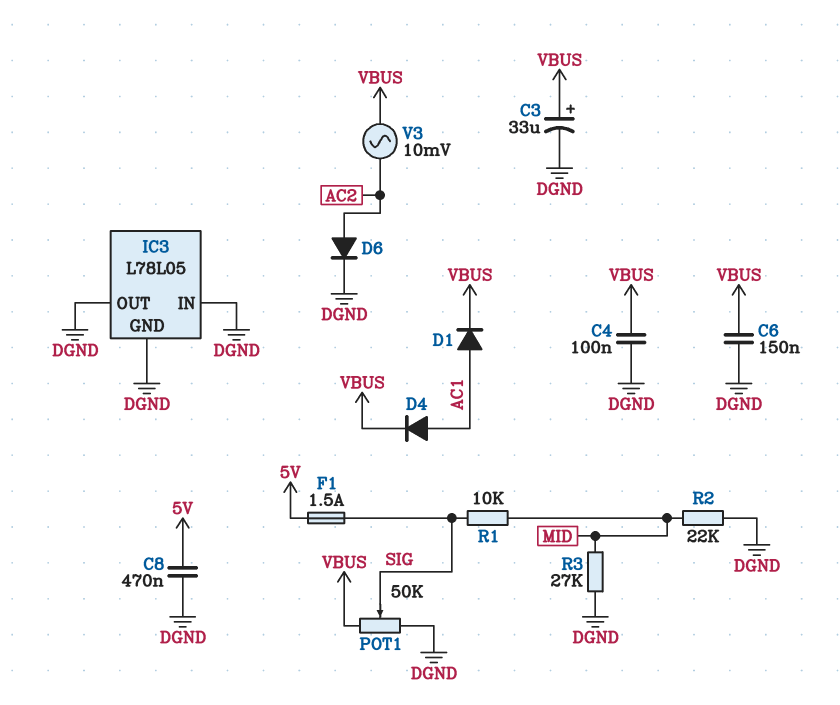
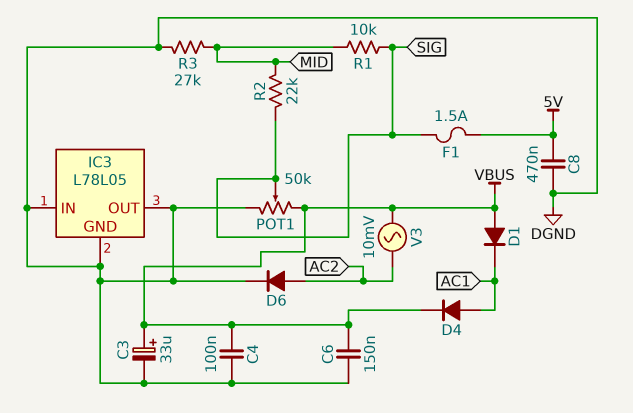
D1: diode (A AC1, K VBUS) -> diode (A VBUS, K AC1)
R2: 22k (DGND, MID) -> 22k (MID, SIG)

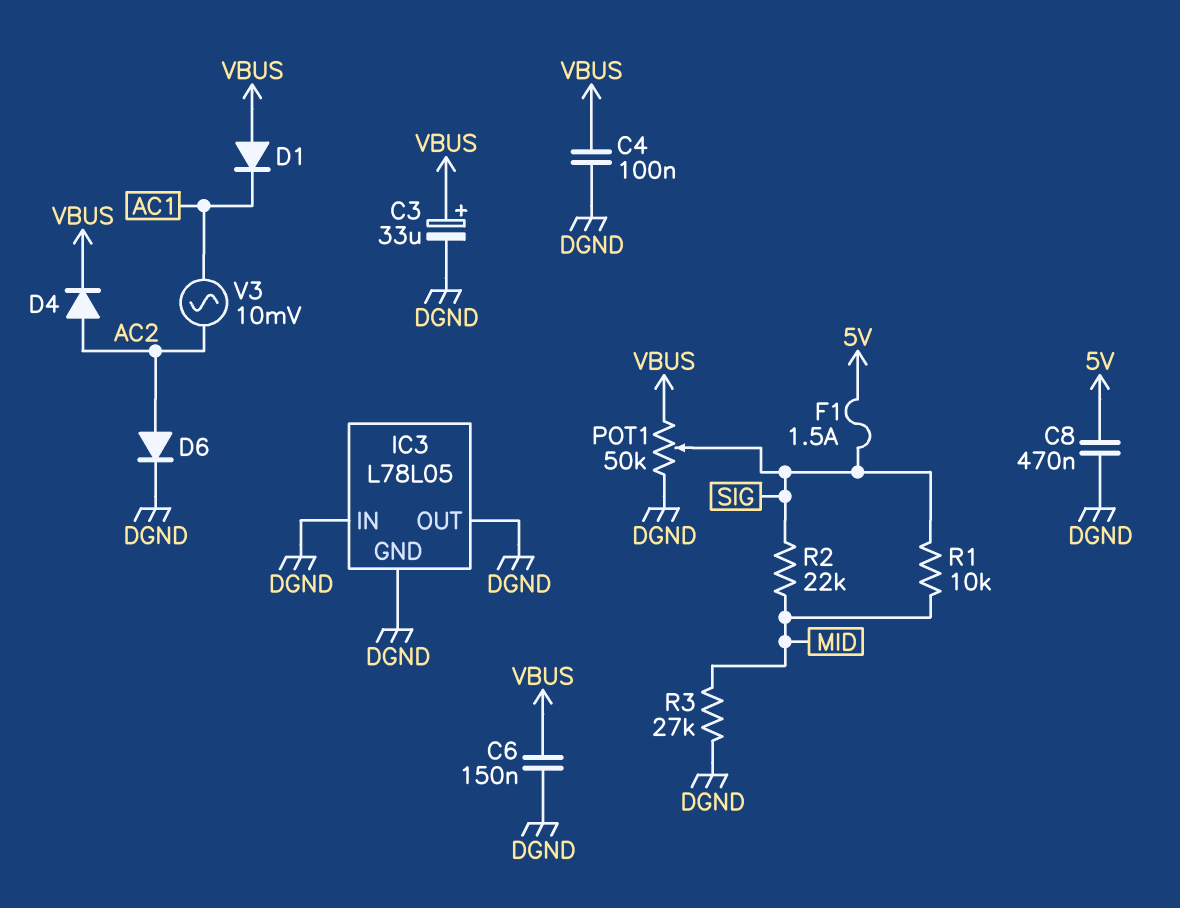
D4: diode (A AC1, K VBUS) -> diode (A AC2, K VBUS)
V3: AC 10mV (AC2, VBUS) -> AC 10mV (AC1, AC2)

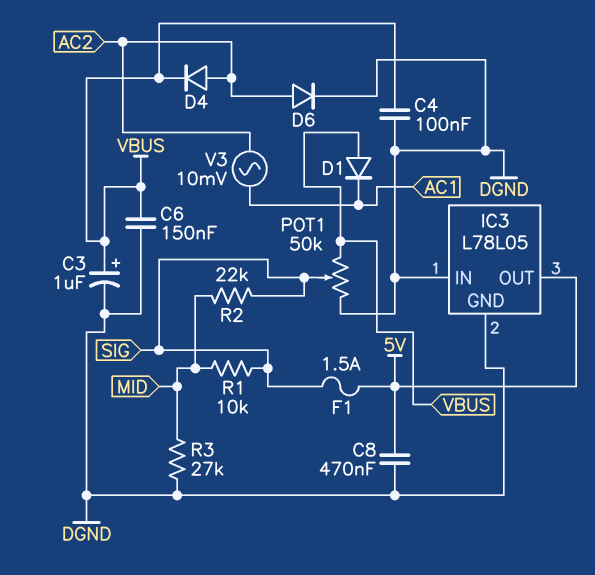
C3: 33uF (plus VBUS, minus DGND) -> 1uF (plus VBUS, minus DGND)
IC3 pin OUT: DGND -> 5V

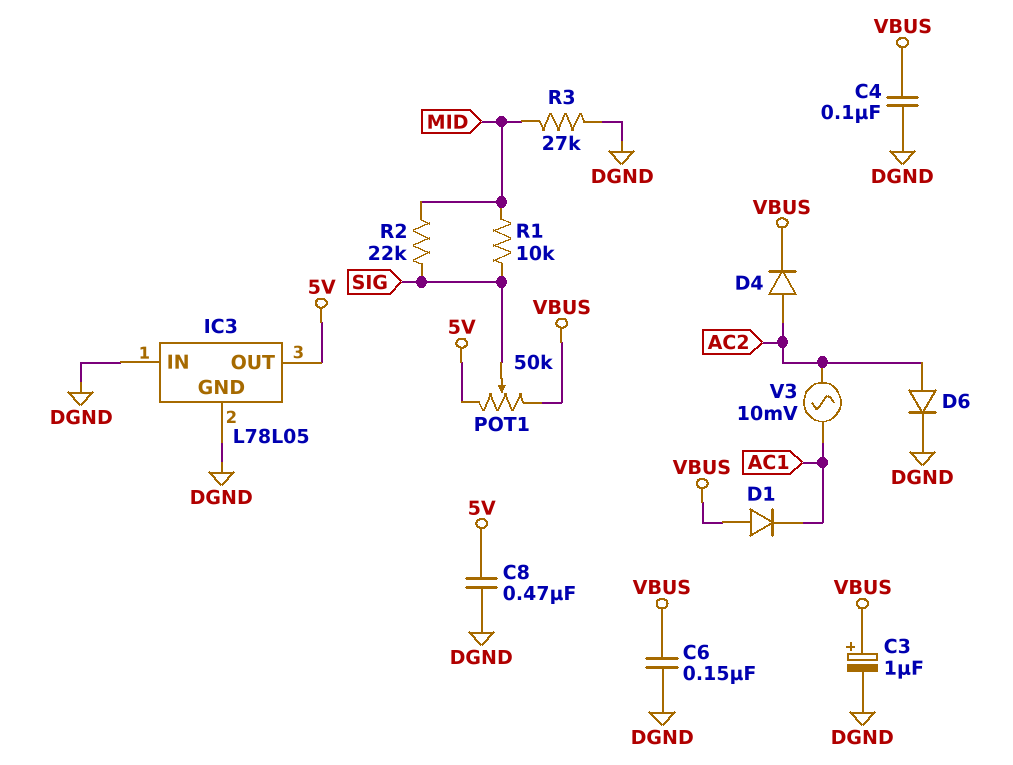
F1: 1.5A (5V, SIG) -> none
POT1: 50k (DGND, VBUS, wiper SIG) -> 50k (5V, VBUS, wiper SIG)

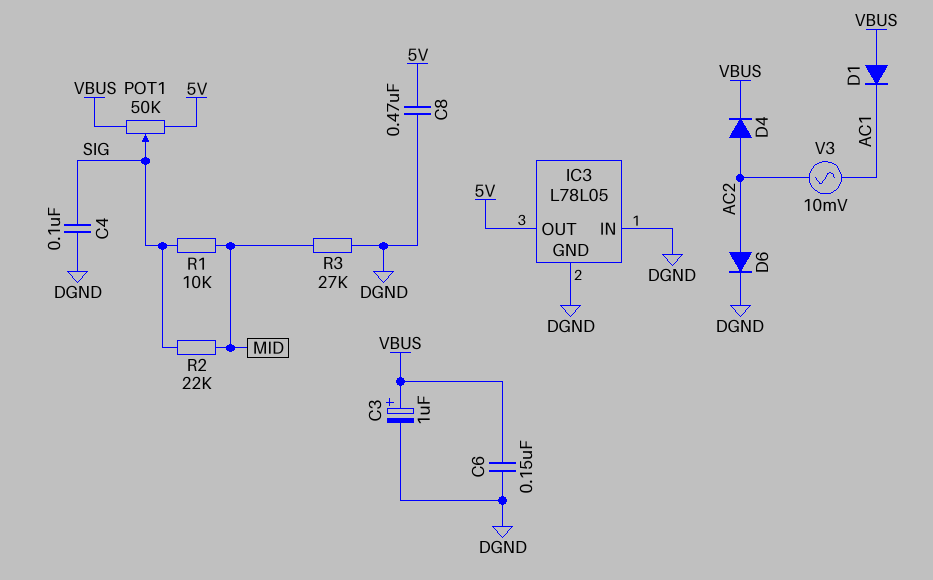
C4: 100nF (DGND, VBUS) -> 100nF (DGND, SIG)

